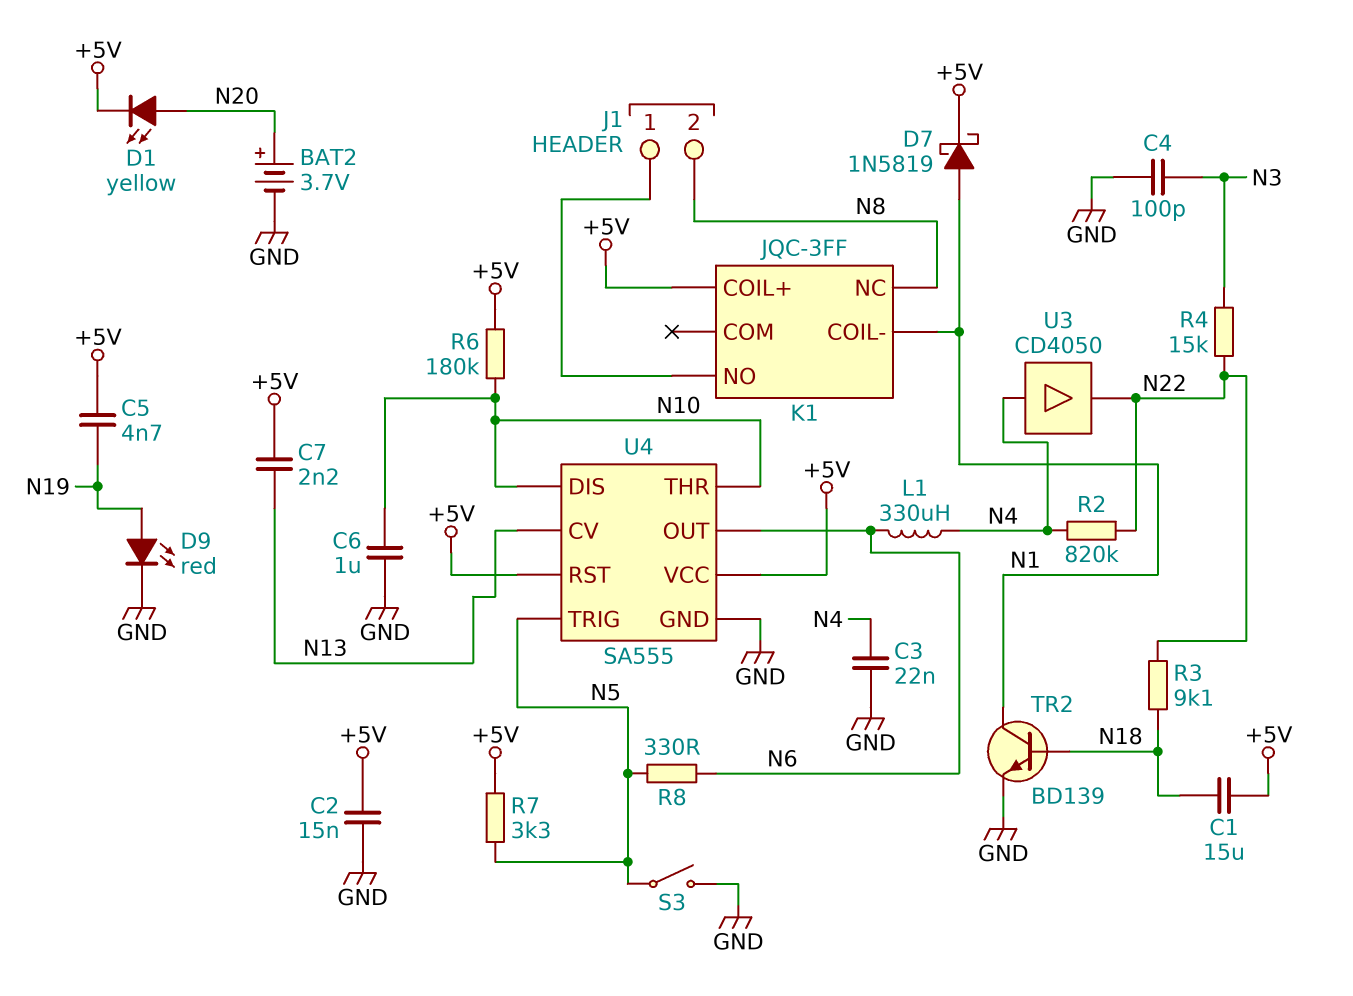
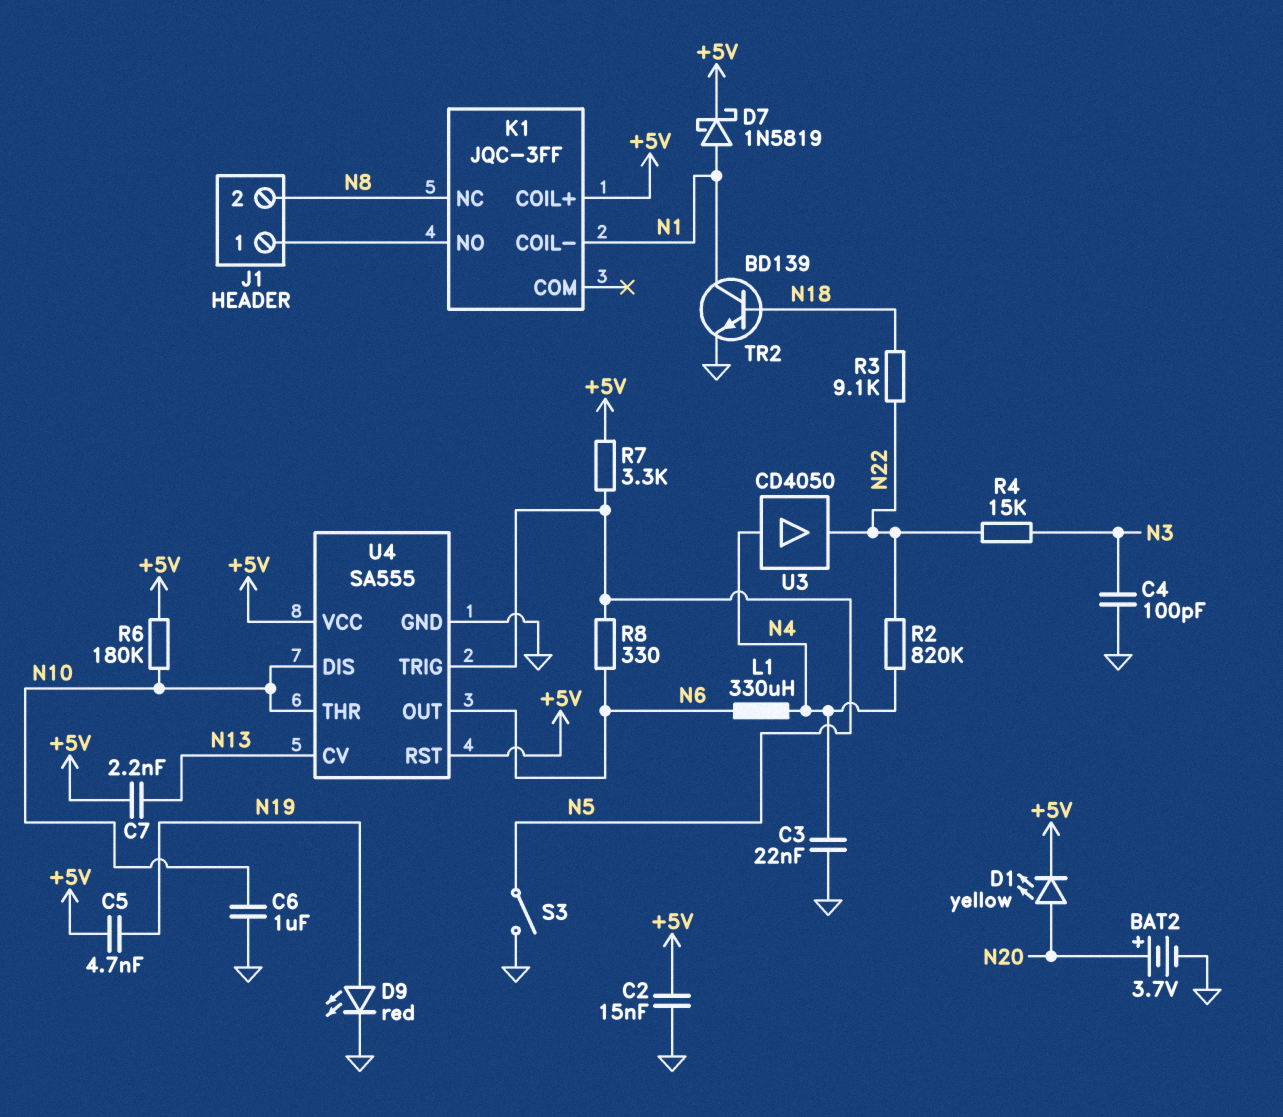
C1: 15uF (+5V, N18) -> none

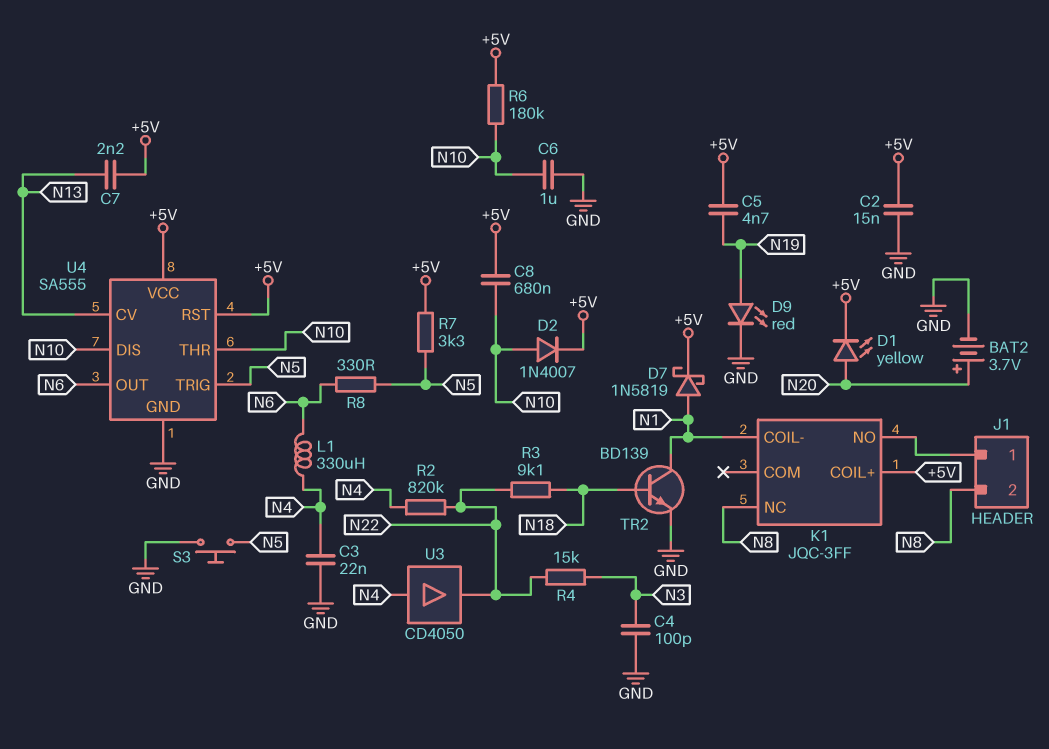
C8: none -> 680nF (+5V, N10)
D2: none -> diode 1N4007 (A N10, K +5V)
S3: switch (GND, N5) -> button (GND, N5)

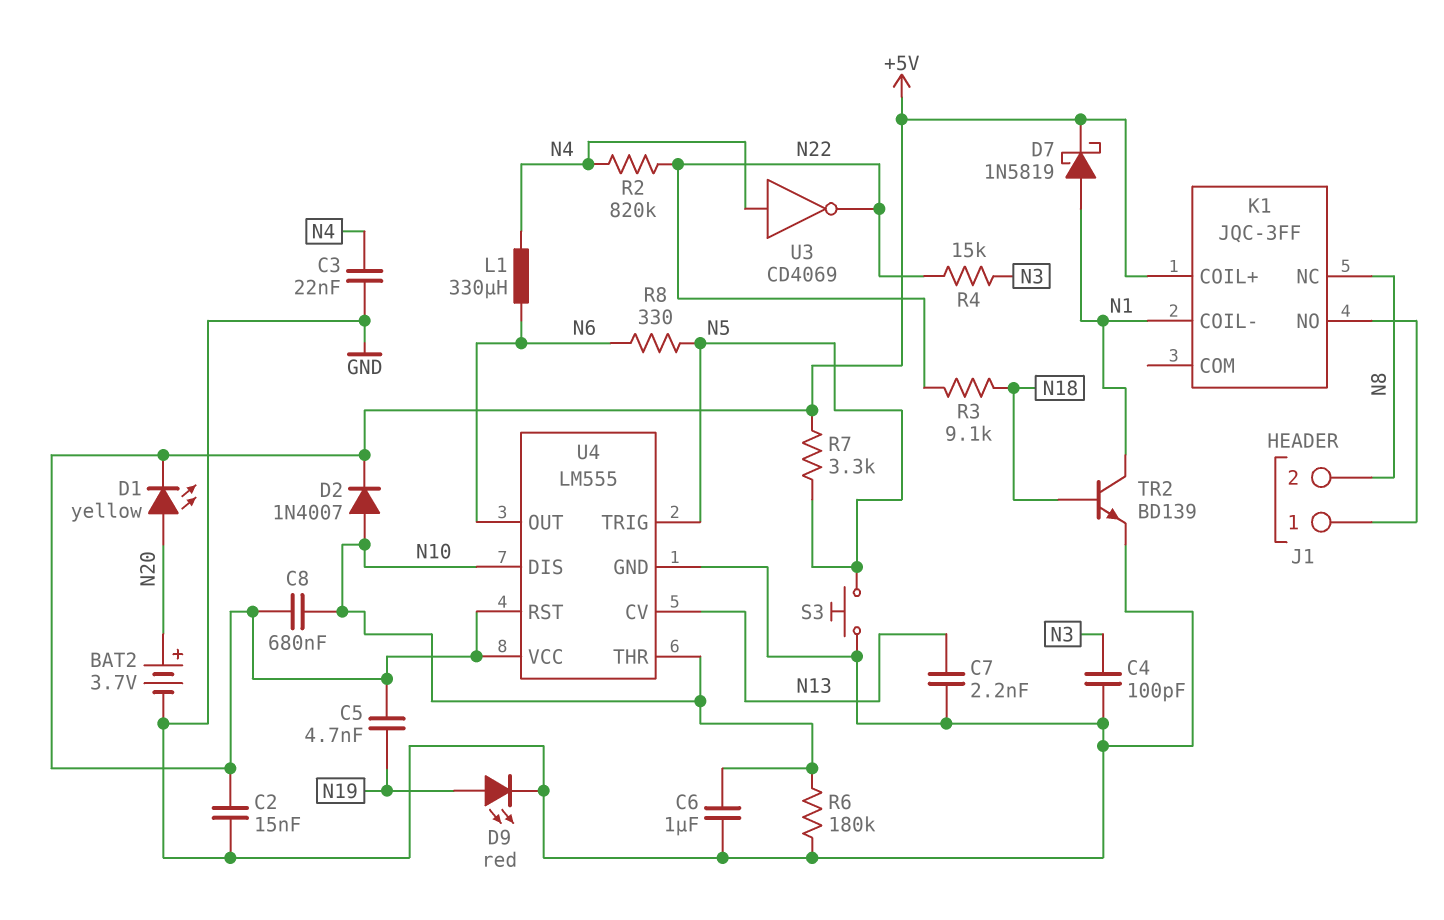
C7: 2.2nF (+5V, N13) -> 2.2nF (GND, N13)
R6: 180k (+5V, N10) -> 180k (GND, N10)
U3: buffer CD4050 (in N4, out N22) -> NOT CD4069 (in N4, out N22)
U4: SA555 -> LM555

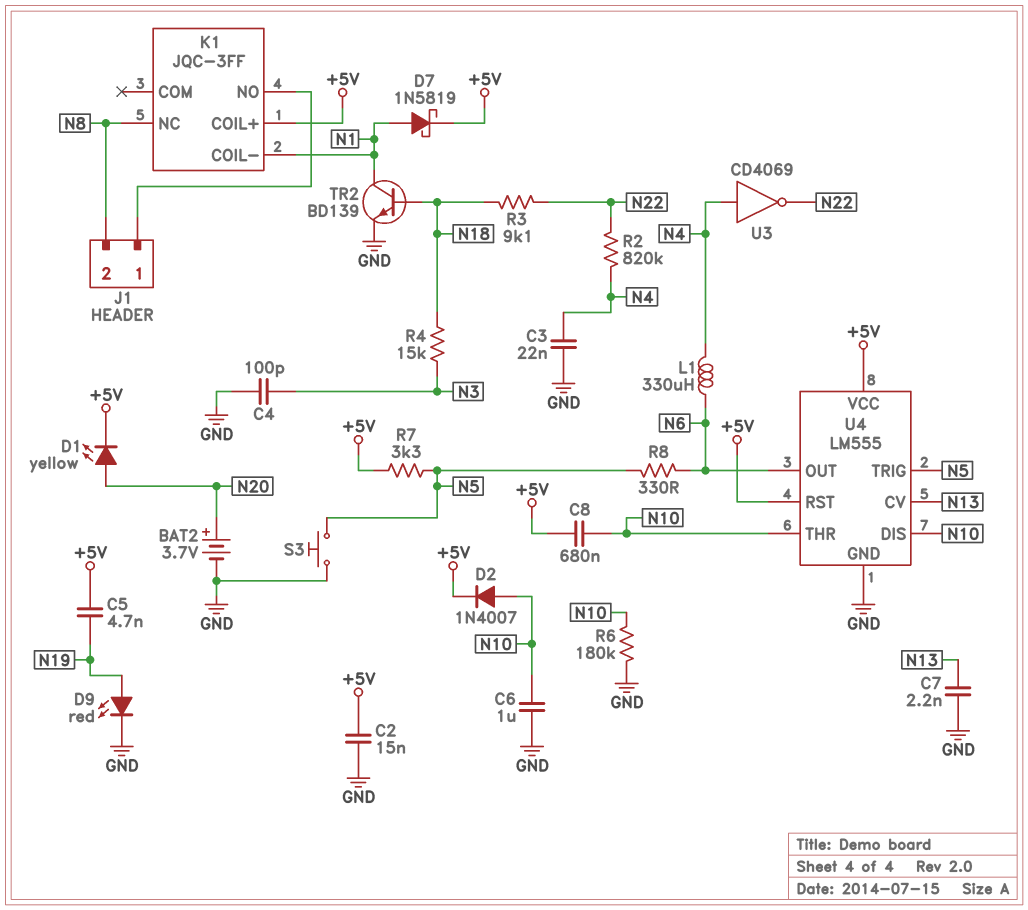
R4: 15k (N3, N22) -> 15k (N3, N18)

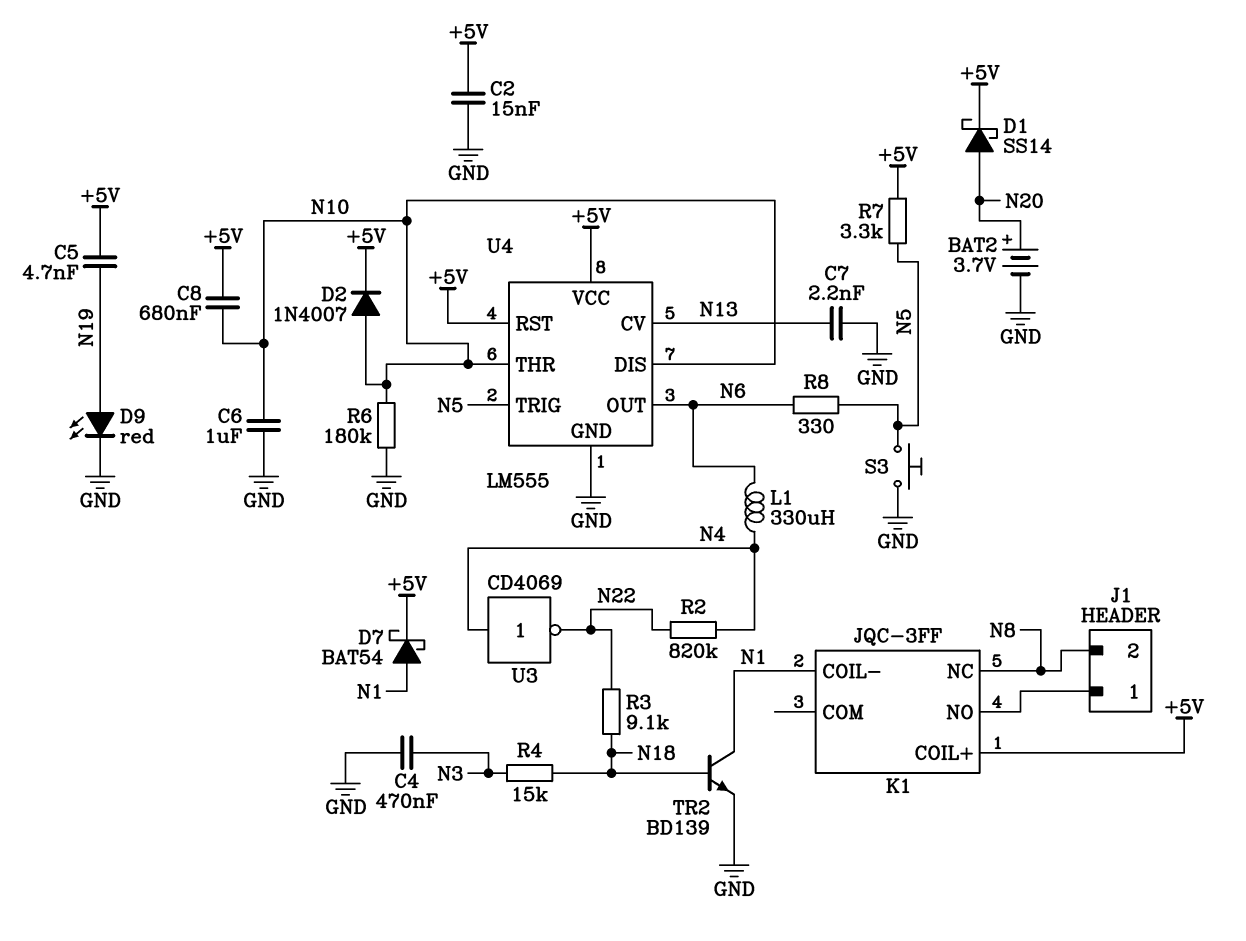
C3: 22nF (GND, N4) -> none
C4: 100pF (GND, N3) -> 470nF (GND, N3)
D1: LED yellow (A N20, K +5V) -> schottky SS14 (A N20, K +5V)
D7: schottky 1N5819 (A N1, K +5V) -> schottky BAT54 (A N1, K +5V)

